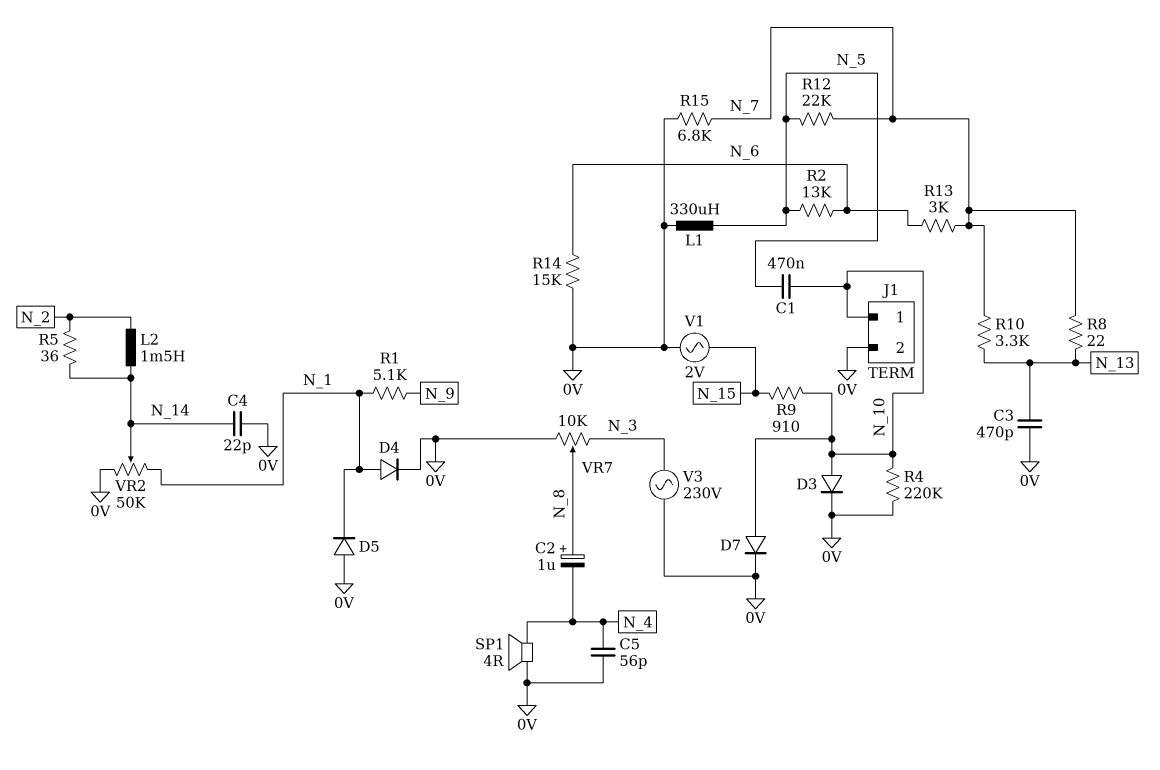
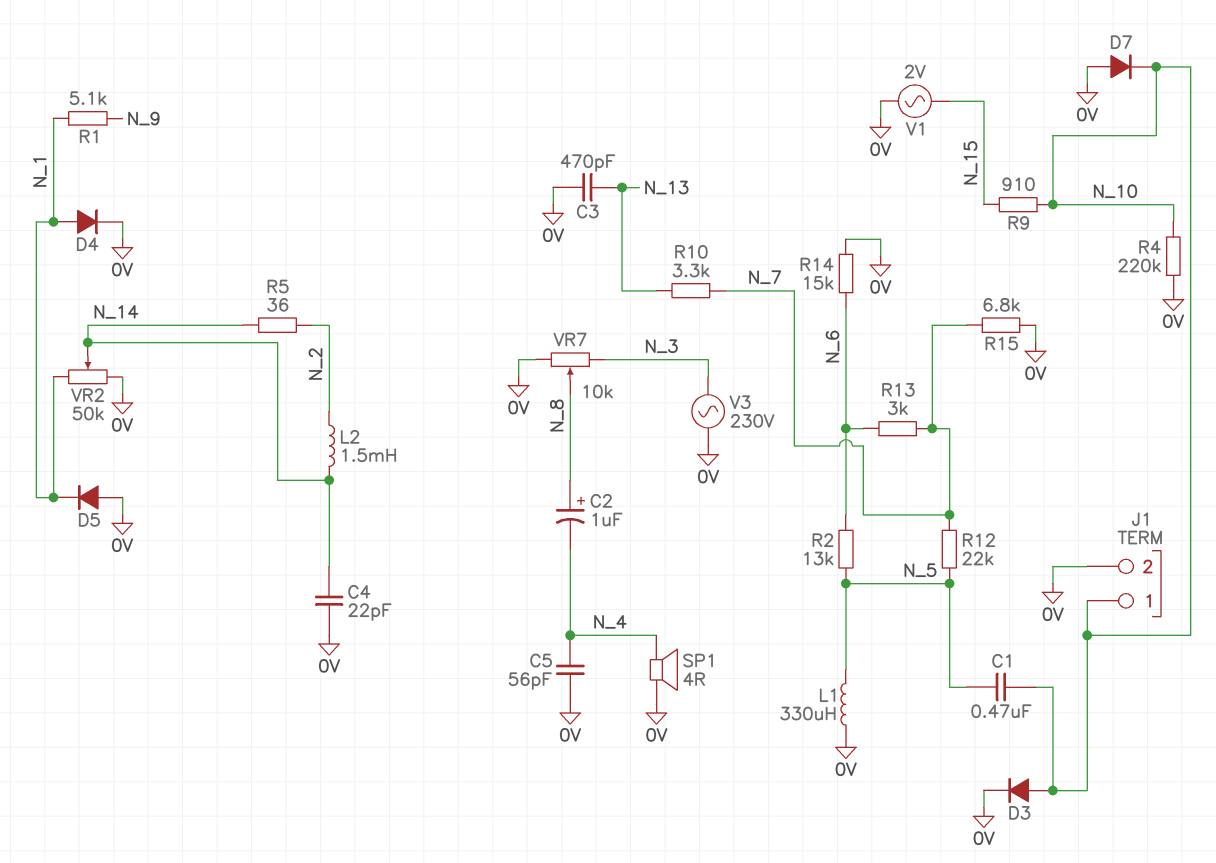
D7: diode (A N_10, K 0V) -> diode (A 0V, K N_10)
R8: 22 (N_7, N_13) -> none

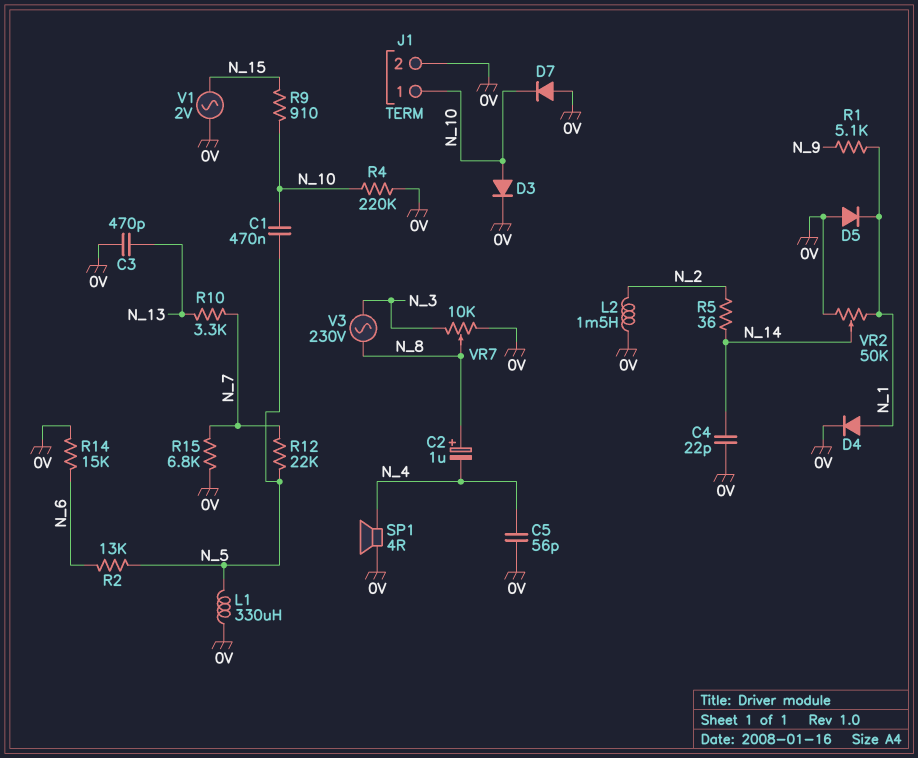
L2: 1.5mH (N_2, N_14) -> 1.5mH (0V, N_2)
R13: 3k (N_6, N_7) -> none
V3: AC 230V (0V, N_3) -> AC 230V (N_3, N_8)

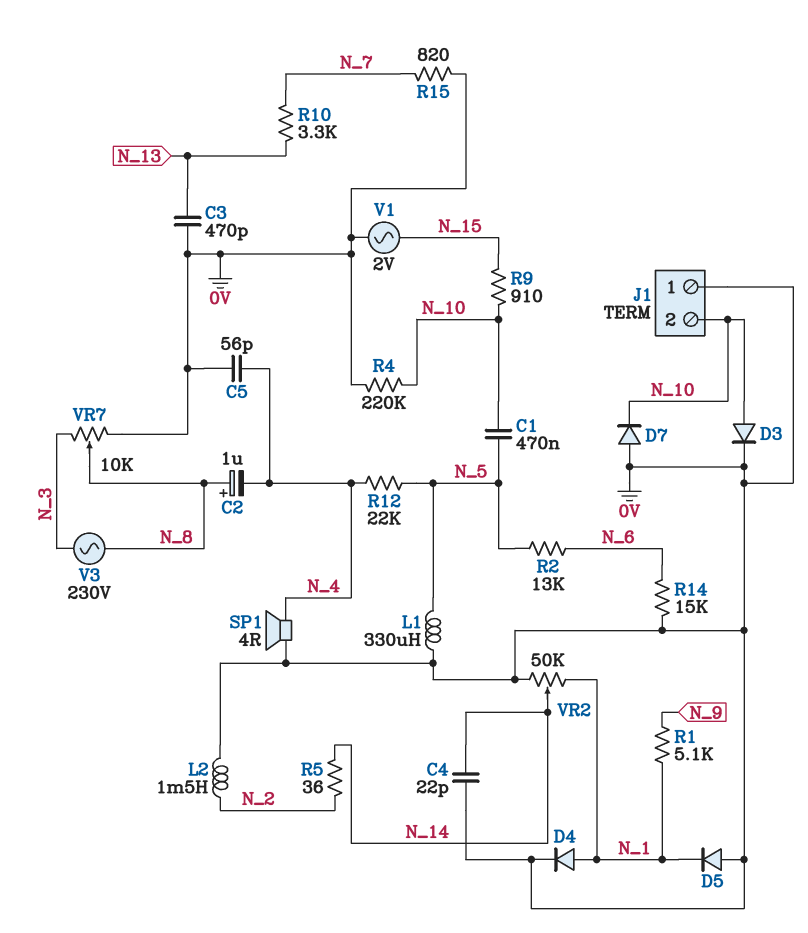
J1 pin 1: N_10 -> 0V
J1 pin 2: 0V -> N_10
R12: 22k (N_5, N_7) -> 22k (N_4, N_5)
R15: 6.8k (0V, N_7) -> 820 (0V, N_7)

